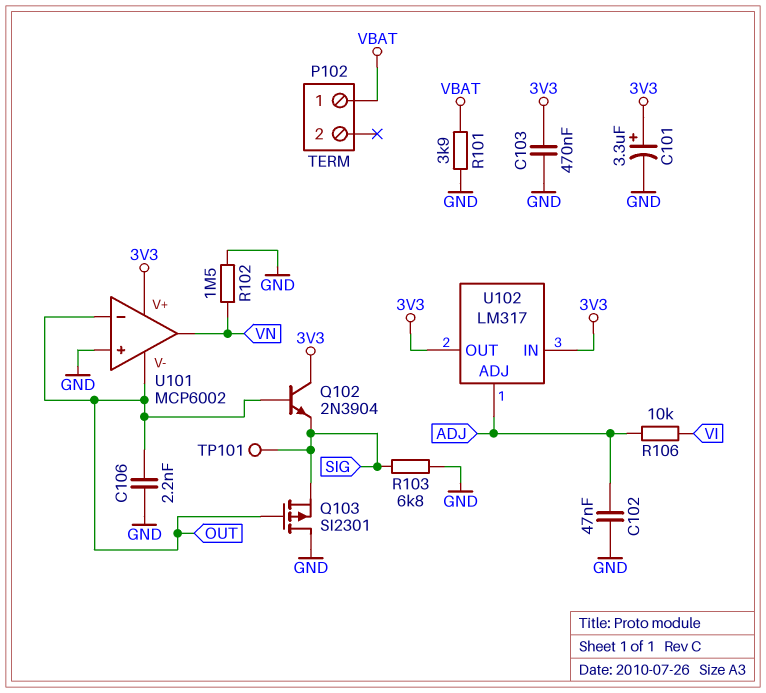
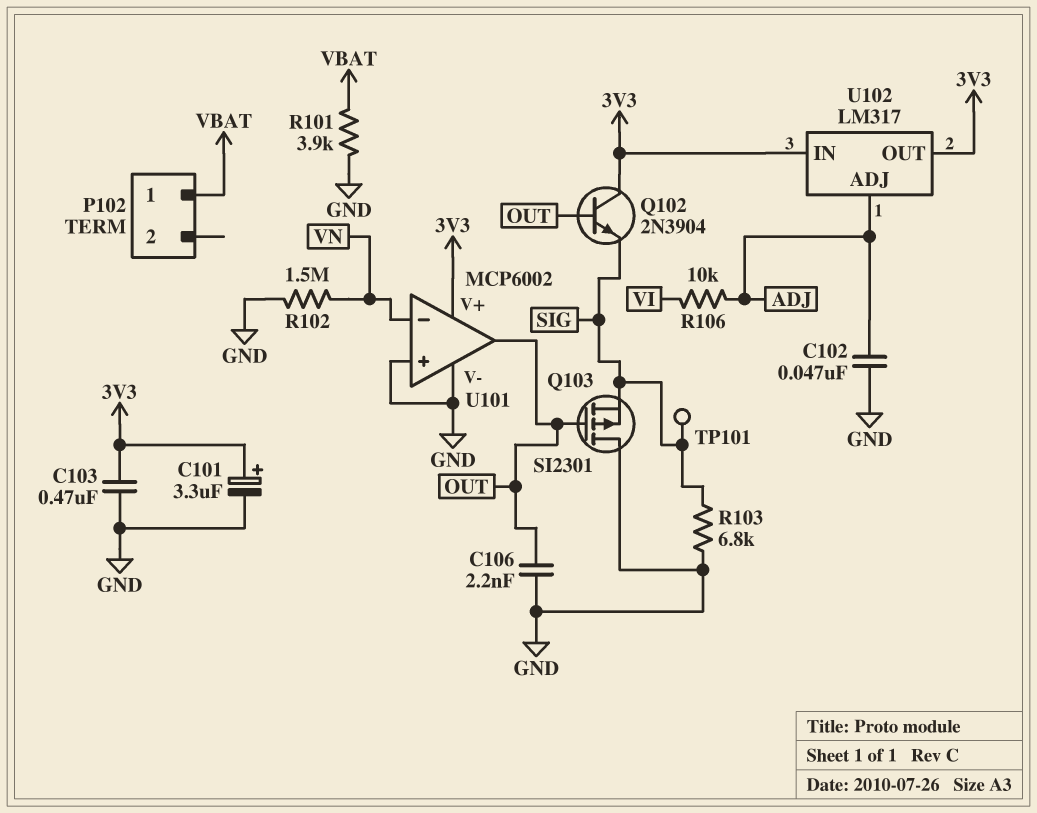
U101 pin V-: OUT -> GND
U101 pin in-: OUT -> VN
U101 pin out: VN -> OUT

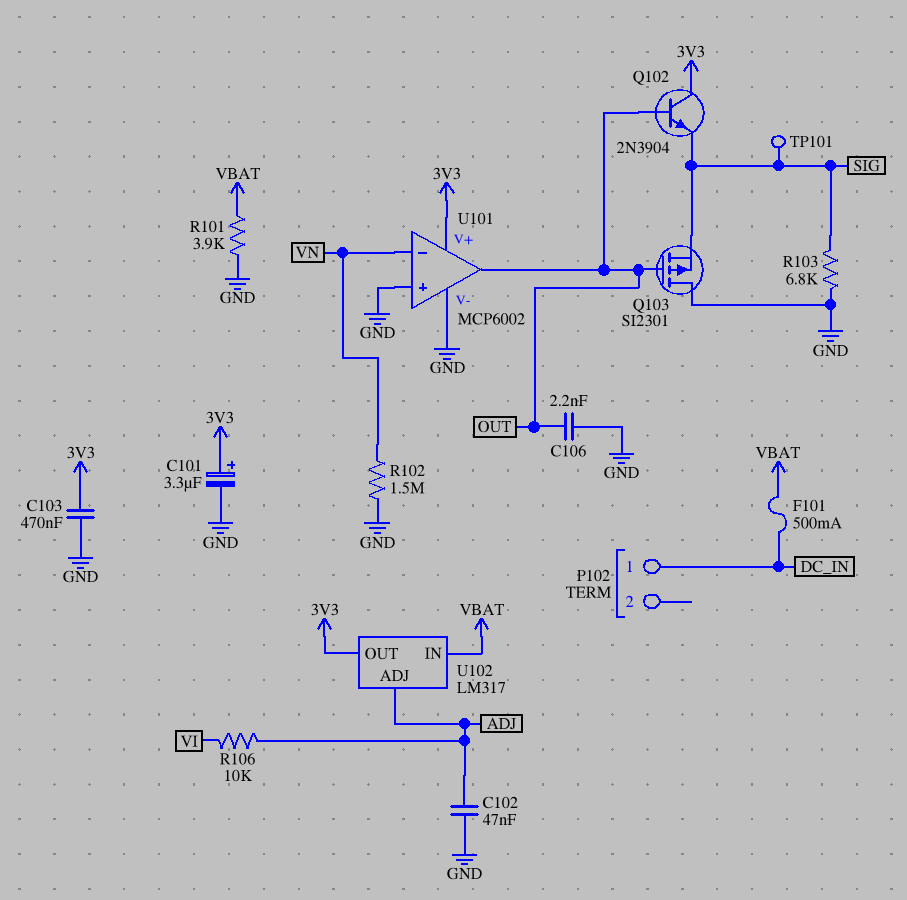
F101: none -> 500mA (DC_IN, VBAT)
P102 pin 1: VBAT -> DC_IN
U102 pin IN: 3V3 -> VBAT

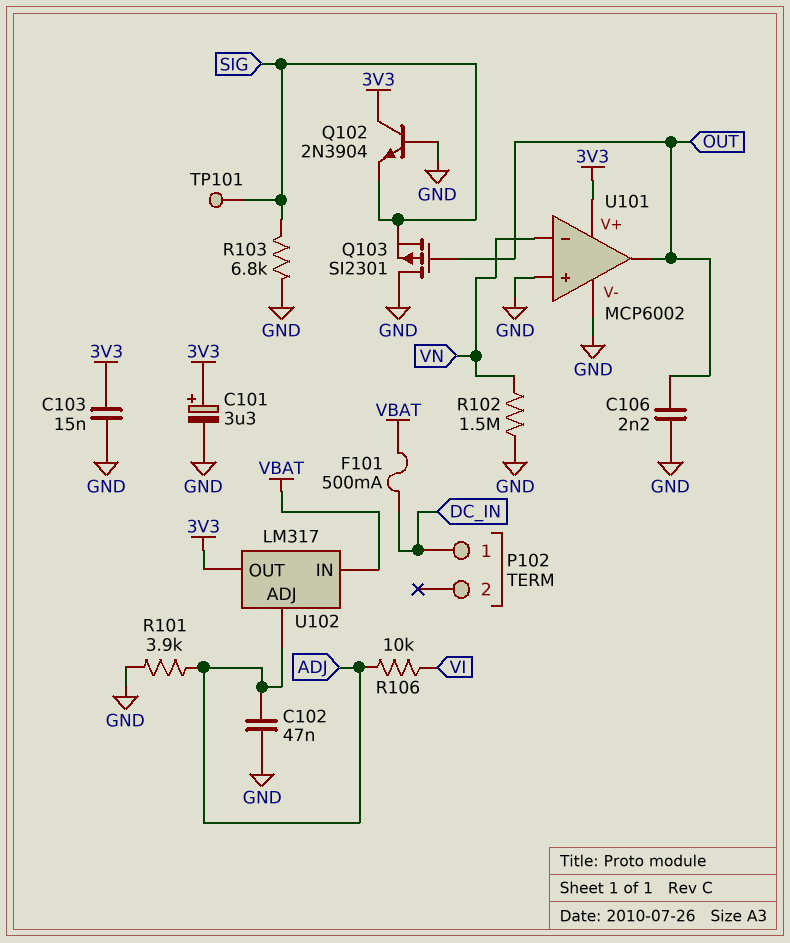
C103: 470nF (3V3, GND) -> 15nF (3V3, GND)
Q102: NPN 2N3904 (B OUT, C 3V3, E SIG) -> NPN 2N3904 (B GND, C 3V3, E SIG)
R101: 3.9k (GND, VBAT) -> 3.9k (ADJ, GND)

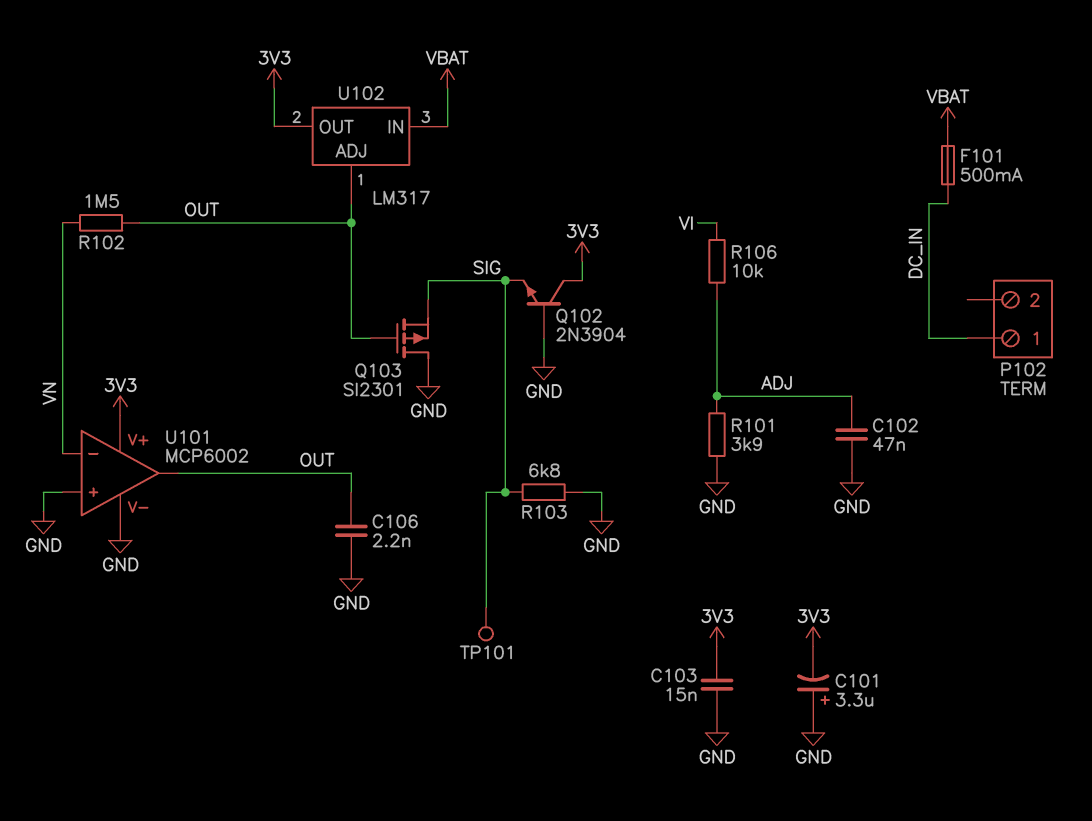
C101: 3.3uF (plus 3V3, minus GND) -> 3.3uF (plus GND, minus 3V3)
R102: 1.5M (GND, VN) -> 1.5M (OUT, VN)
U102 pin ADJ: ADJ -> OUT

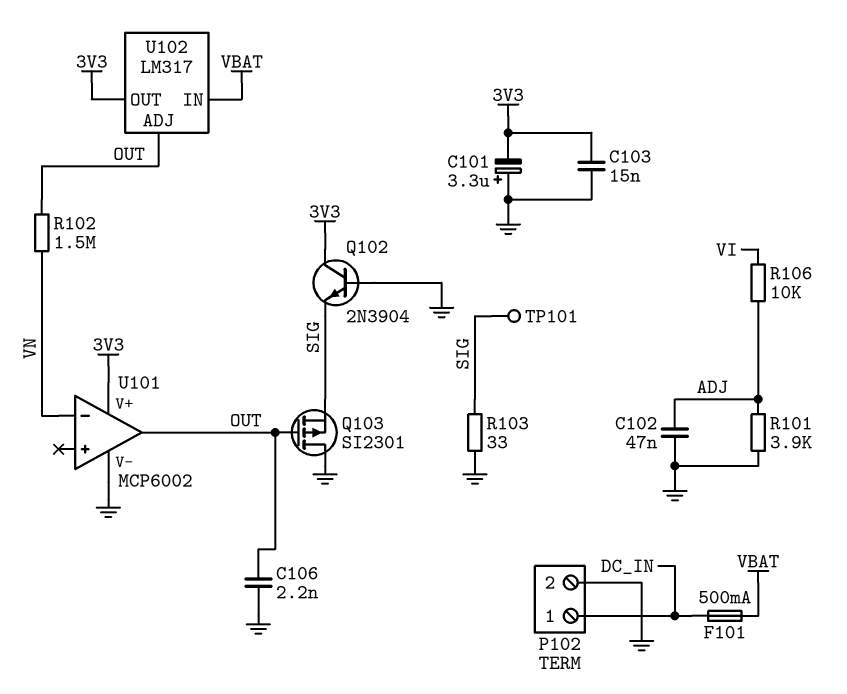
P102 pin 2: none -> GND
R103: 6.8k (GND, SIG) -> 33 (GND, SIG)
U101 pin in+: GND -> none

